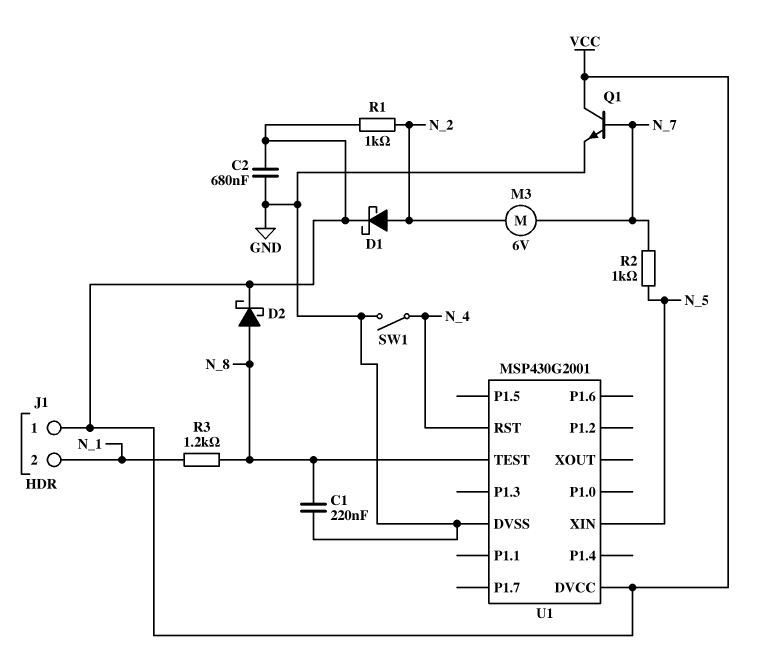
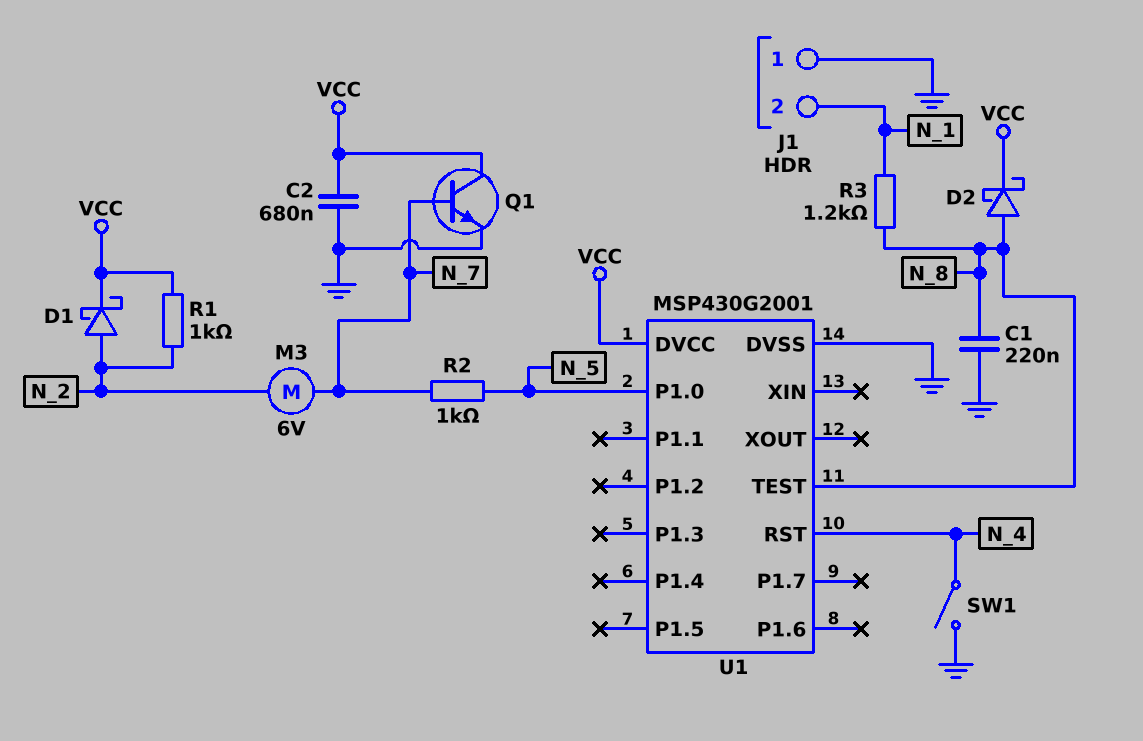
J1 pin 1: VCC -> GND
U1 pin P1.0: none -> N_5
U1 pin XIN: N_5 -> none

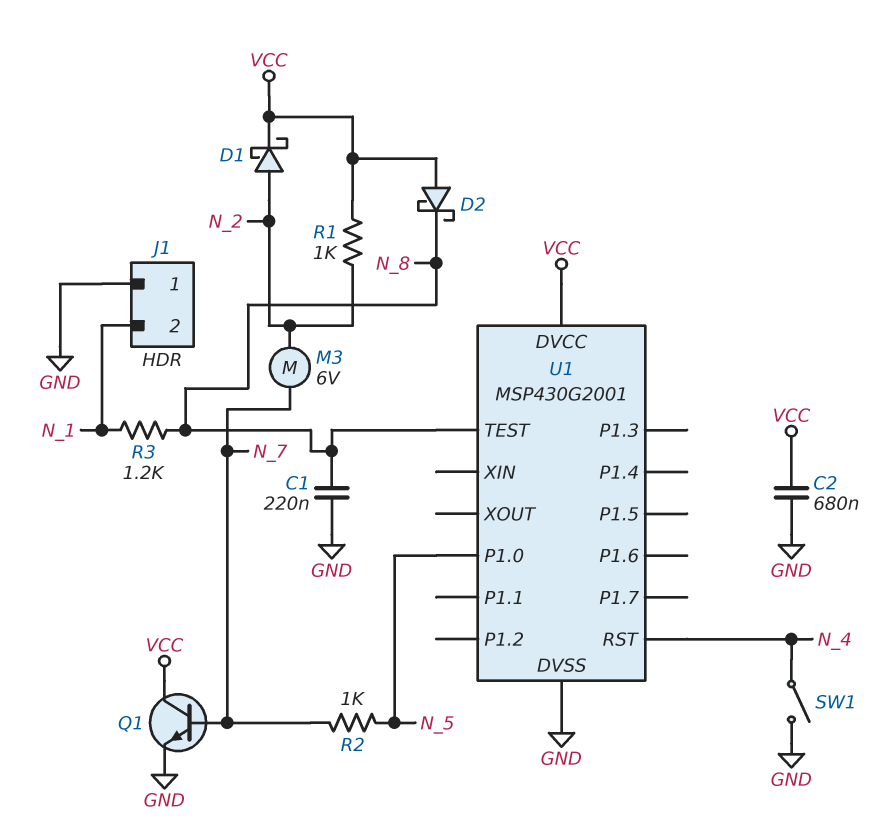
D2: schottky (A N_8, K VCC) -> schottky (A VCC, K N_8)

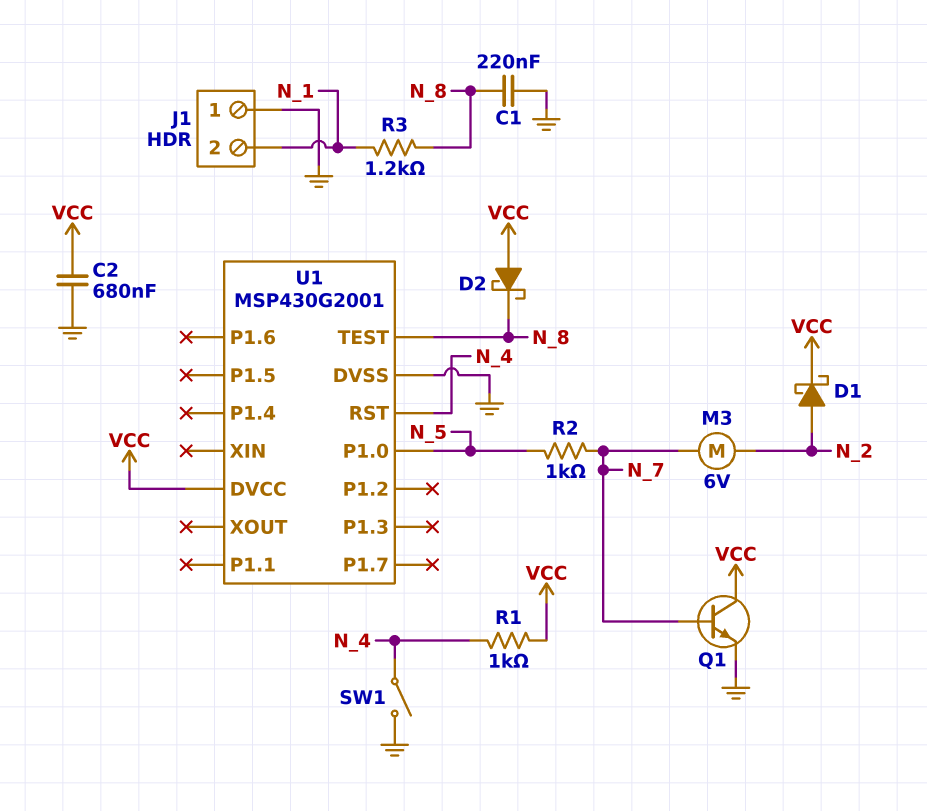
R1: 1k (N_2, VCC) -> 1k (N_4, VCC)

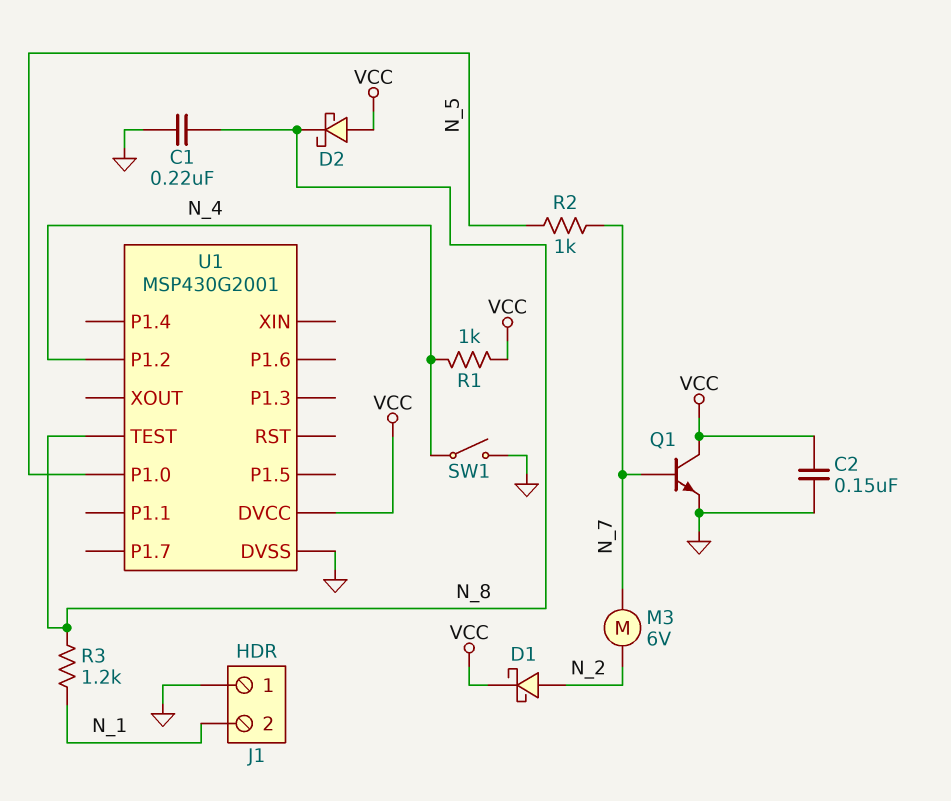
C2: 680nF (GND, VCC) -> 150nF (GND, VCC)
U1 pin P1.2: none -> N_4
U1 pin RST: N_4 -> none

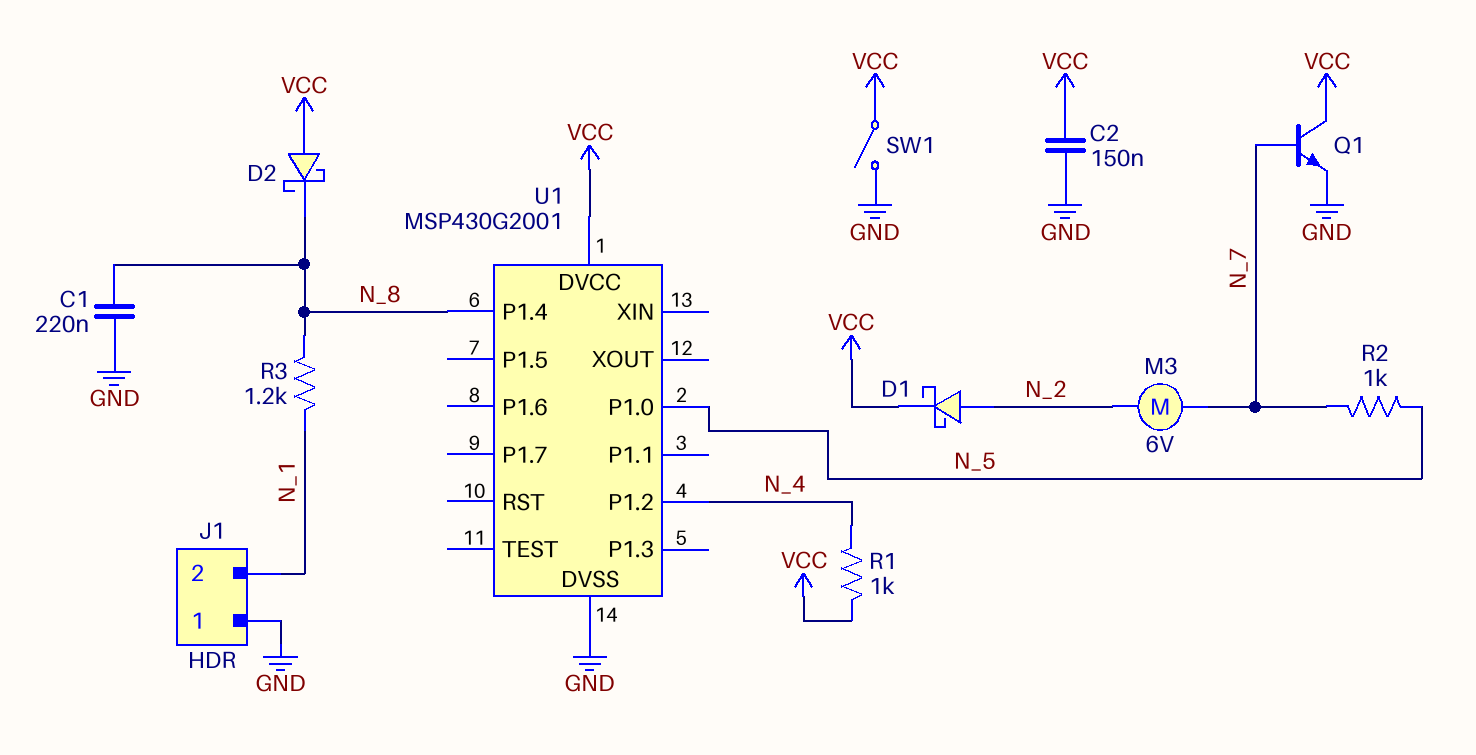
SW1: switch (GND, N_4) -> switch (GND, VCC)
U1 pin P1.4: none -> N_8
U1 pin TEST: N_8 -> none

